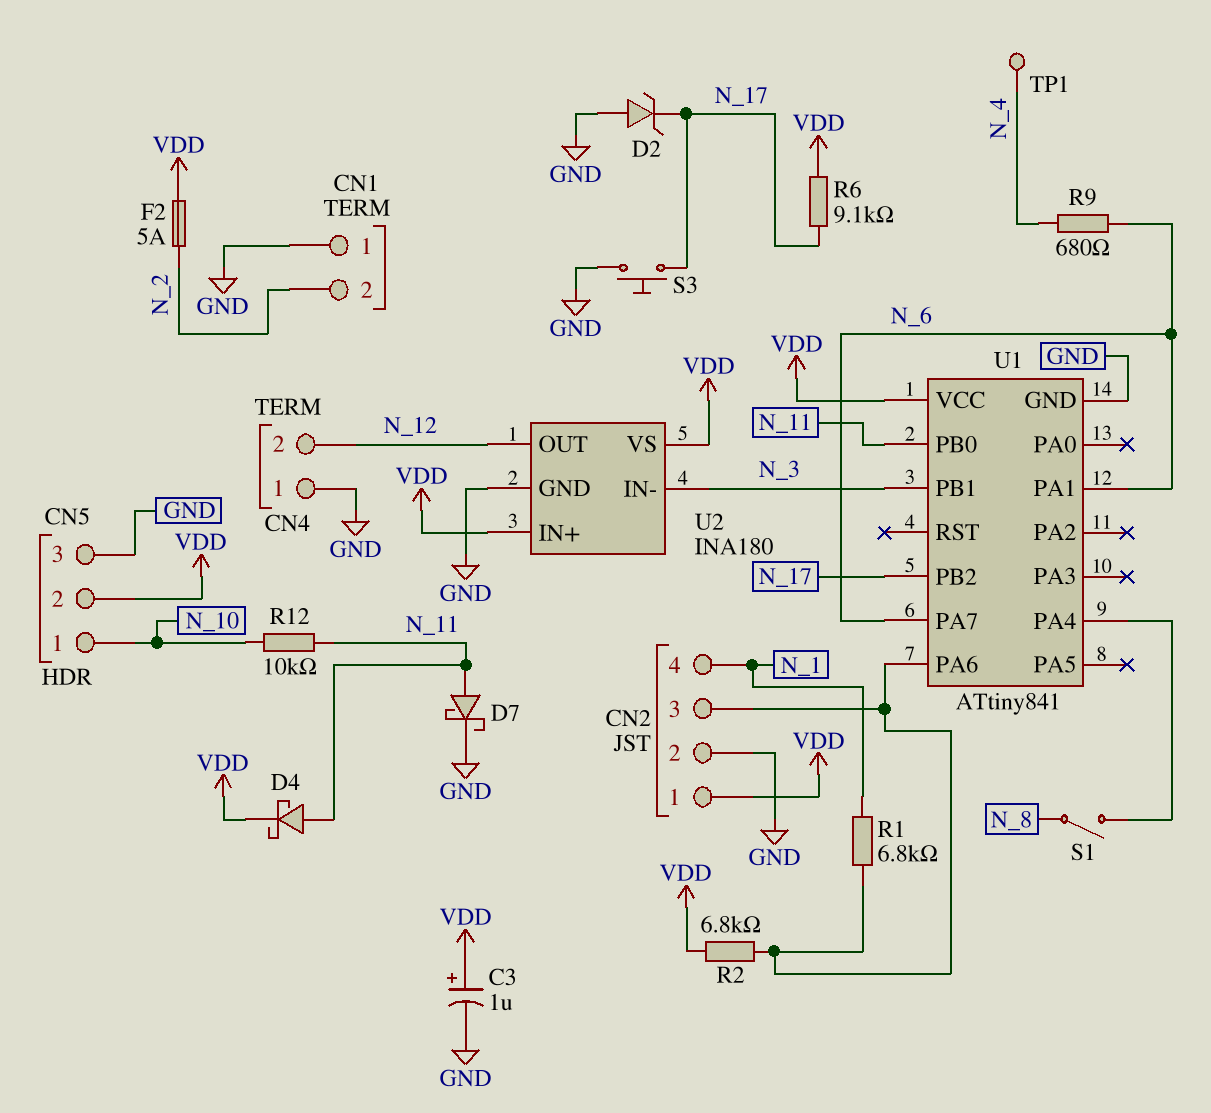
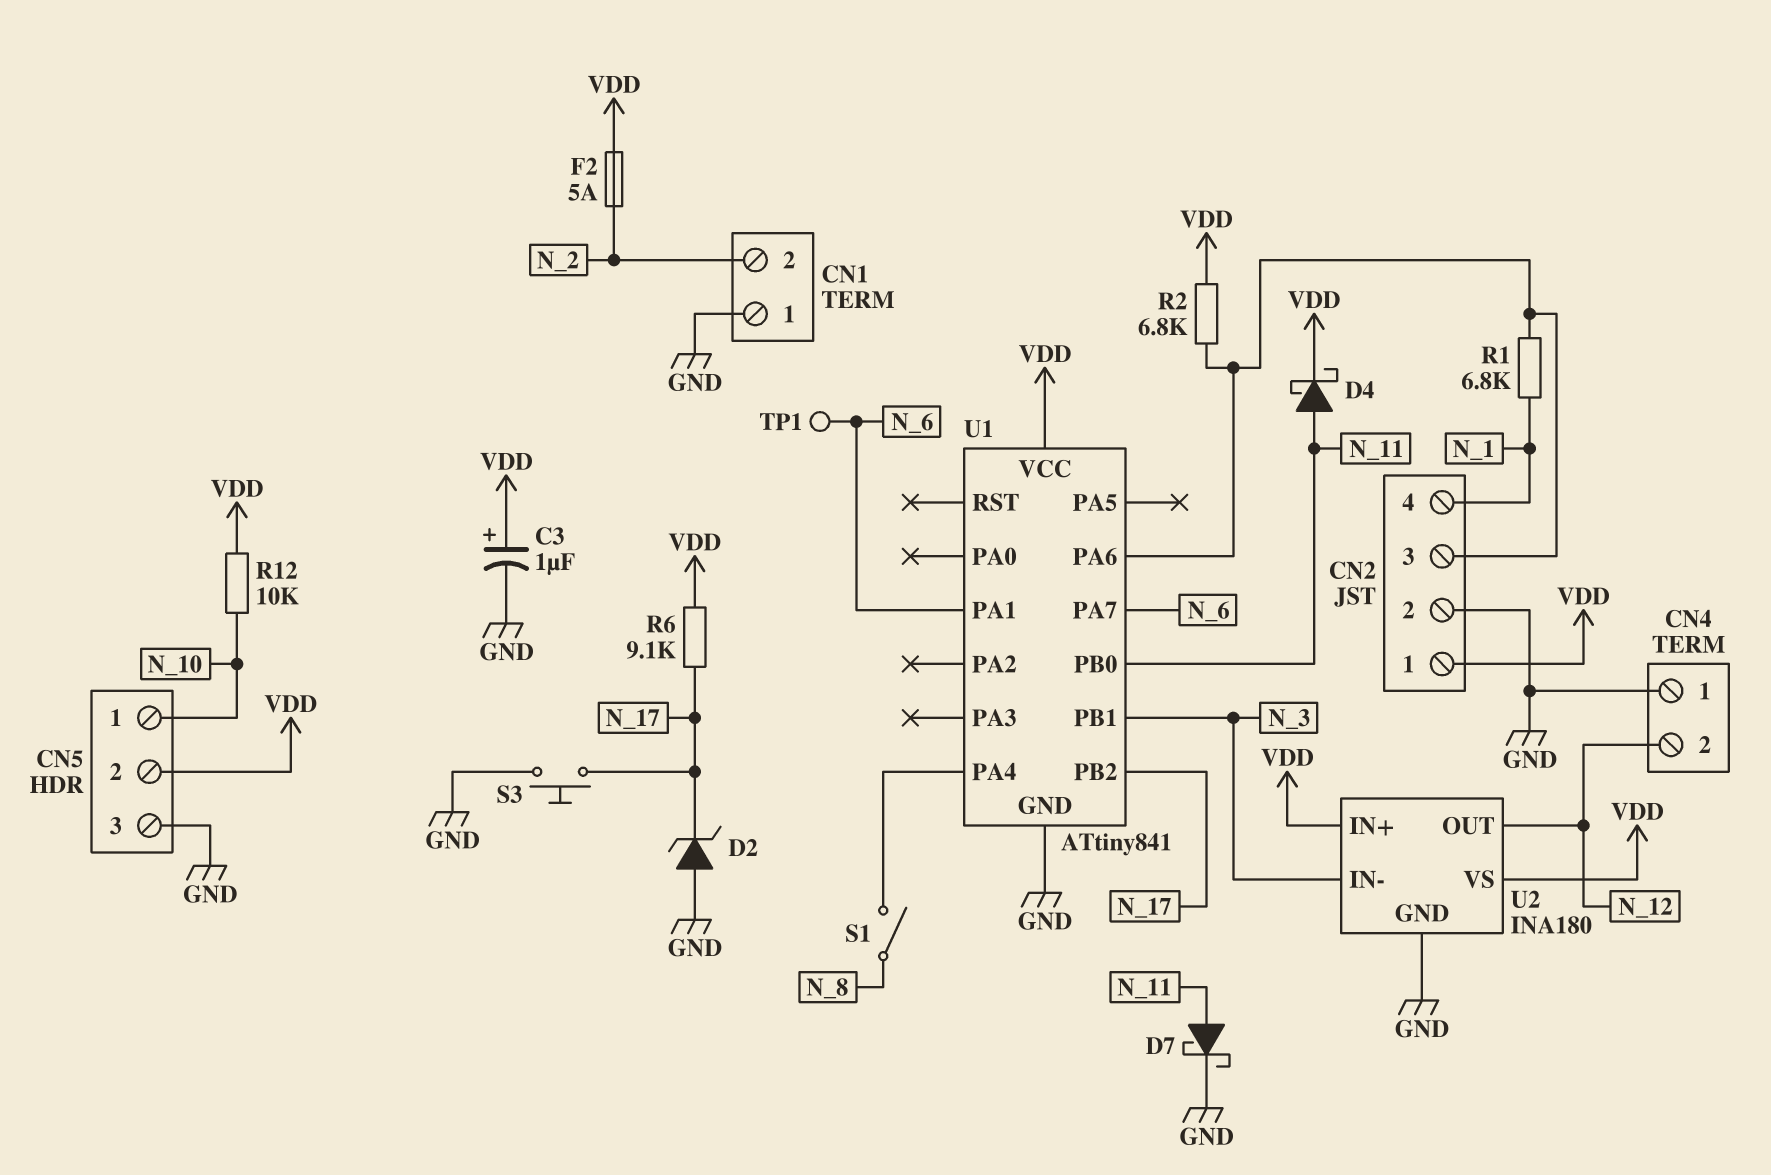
R9: 680 (N_4, N_6) -> none
R12: 10k (N_10, N_11) -> 10k (N_10, VDD)
TP1: test point (N_4) -> test point (N_6)

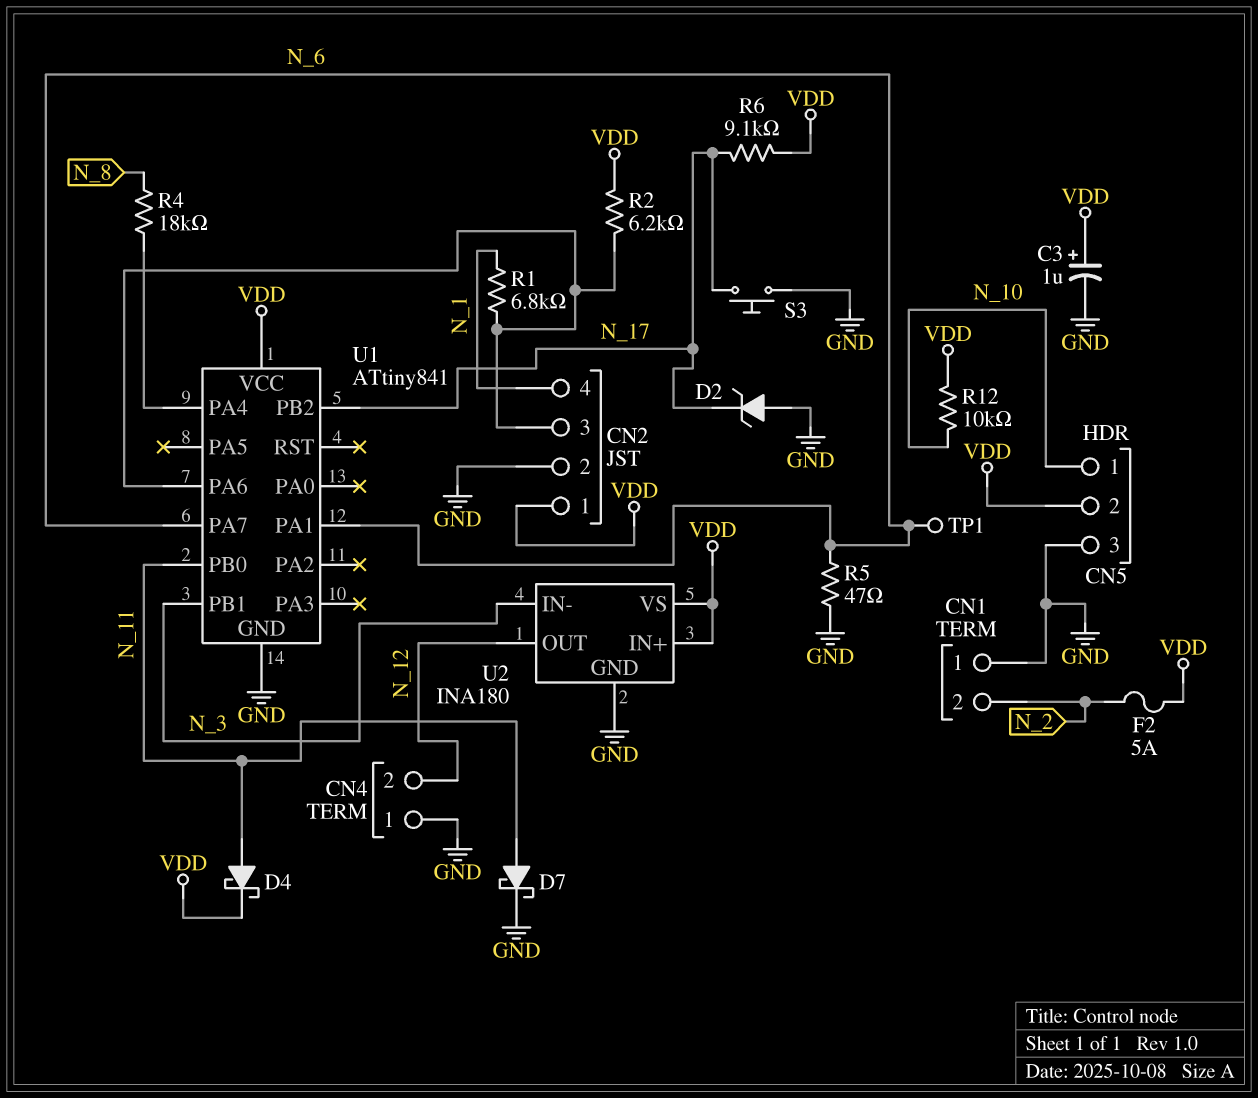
R2: 6.8k (CN2/3, VDD) -> 6.2k (CN2/3, VDD)
R4: none -> 18k (N_8, U1/PA4)
R5: none -> 47 (GND, N_6)
S1: switch (N_8, U1/PA4) -> none

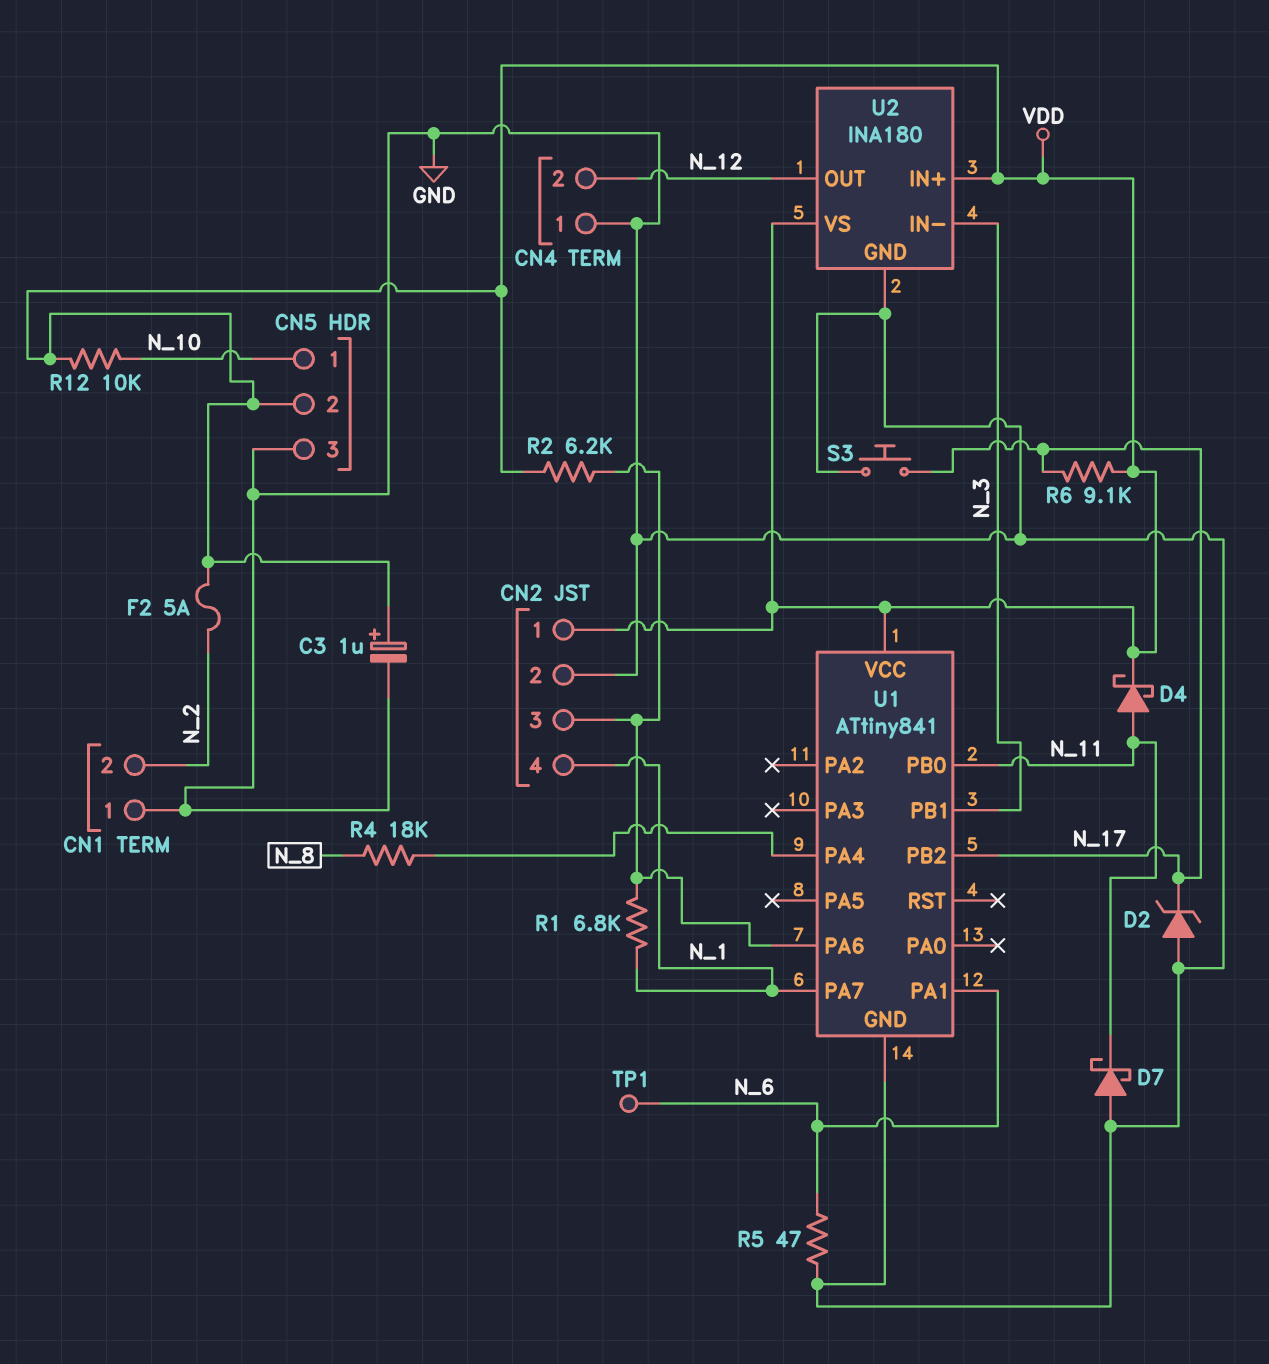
D7: schottky (A N_11, K GND) -> schottky (A GND, K N_11)
U1 pin PA7: N_6 -> N_1

